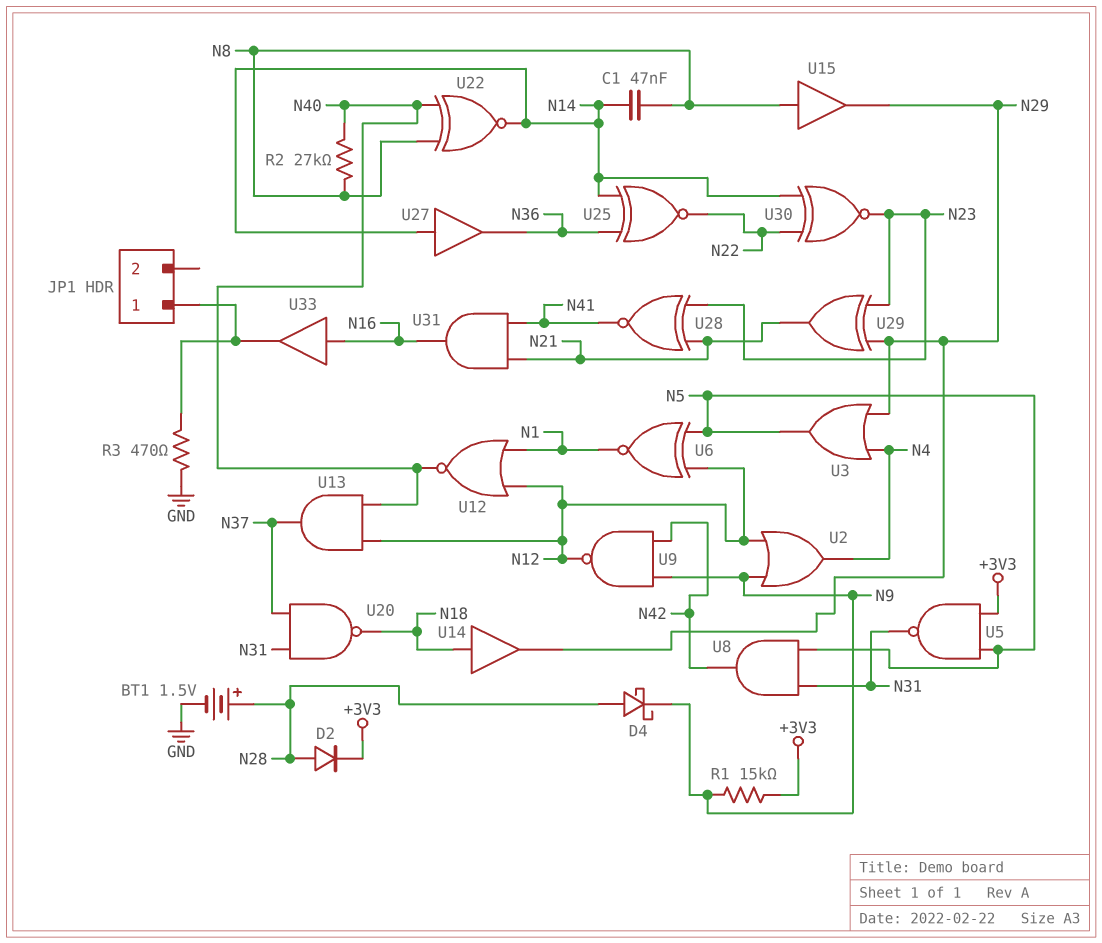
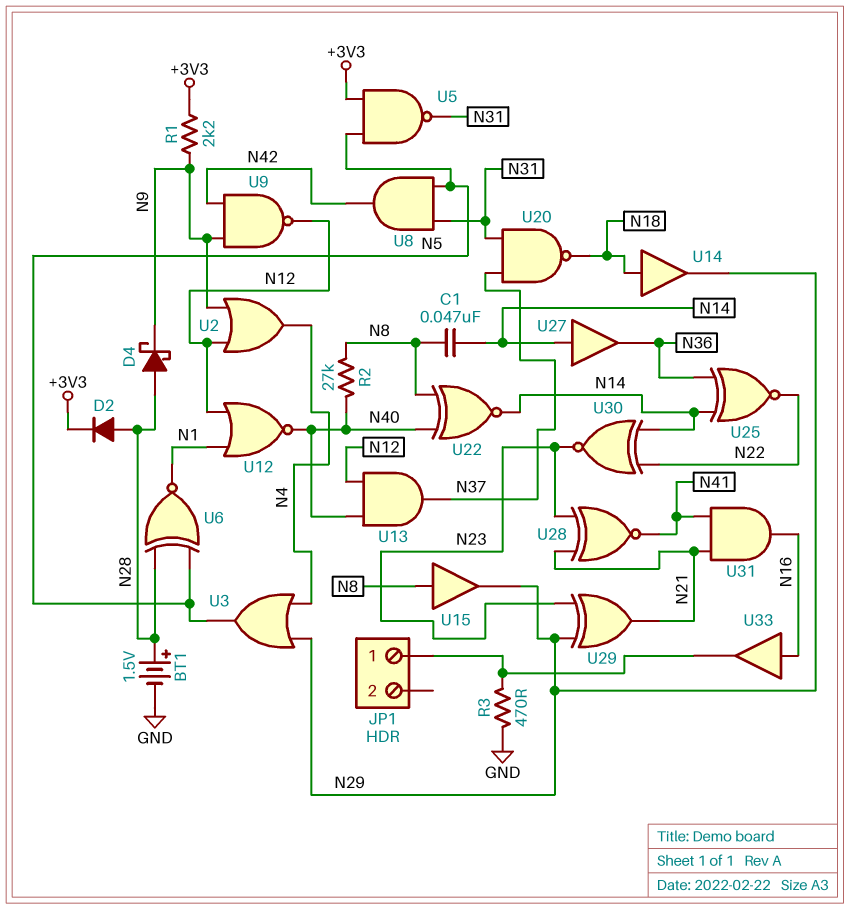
R1: 15k (+3V3, N9) -> 2.2k (+3V3, N9)
U6: XNOR (in N5, in N12, out N1) -> XNOR (in N5, in N28, out N1)

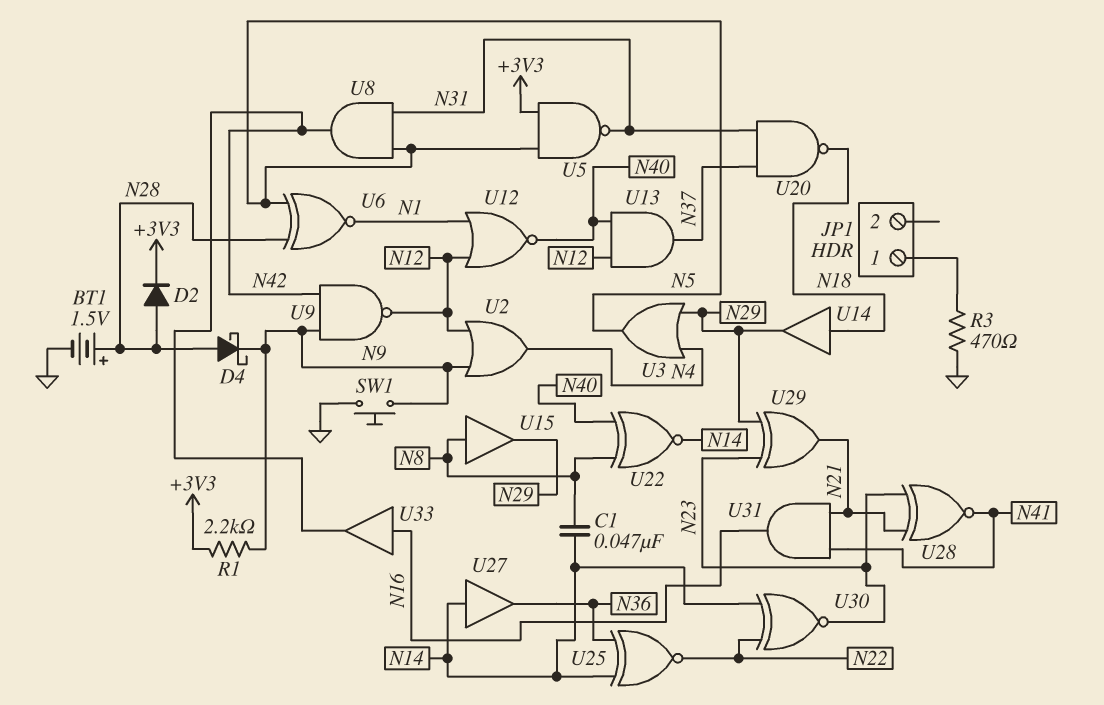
R2: 27k (N8, N40) -> none
SW1: none -> button (GND, N9)
U33: buffer (in N16, out JP1/1) -> buffer (in N16, out N42)

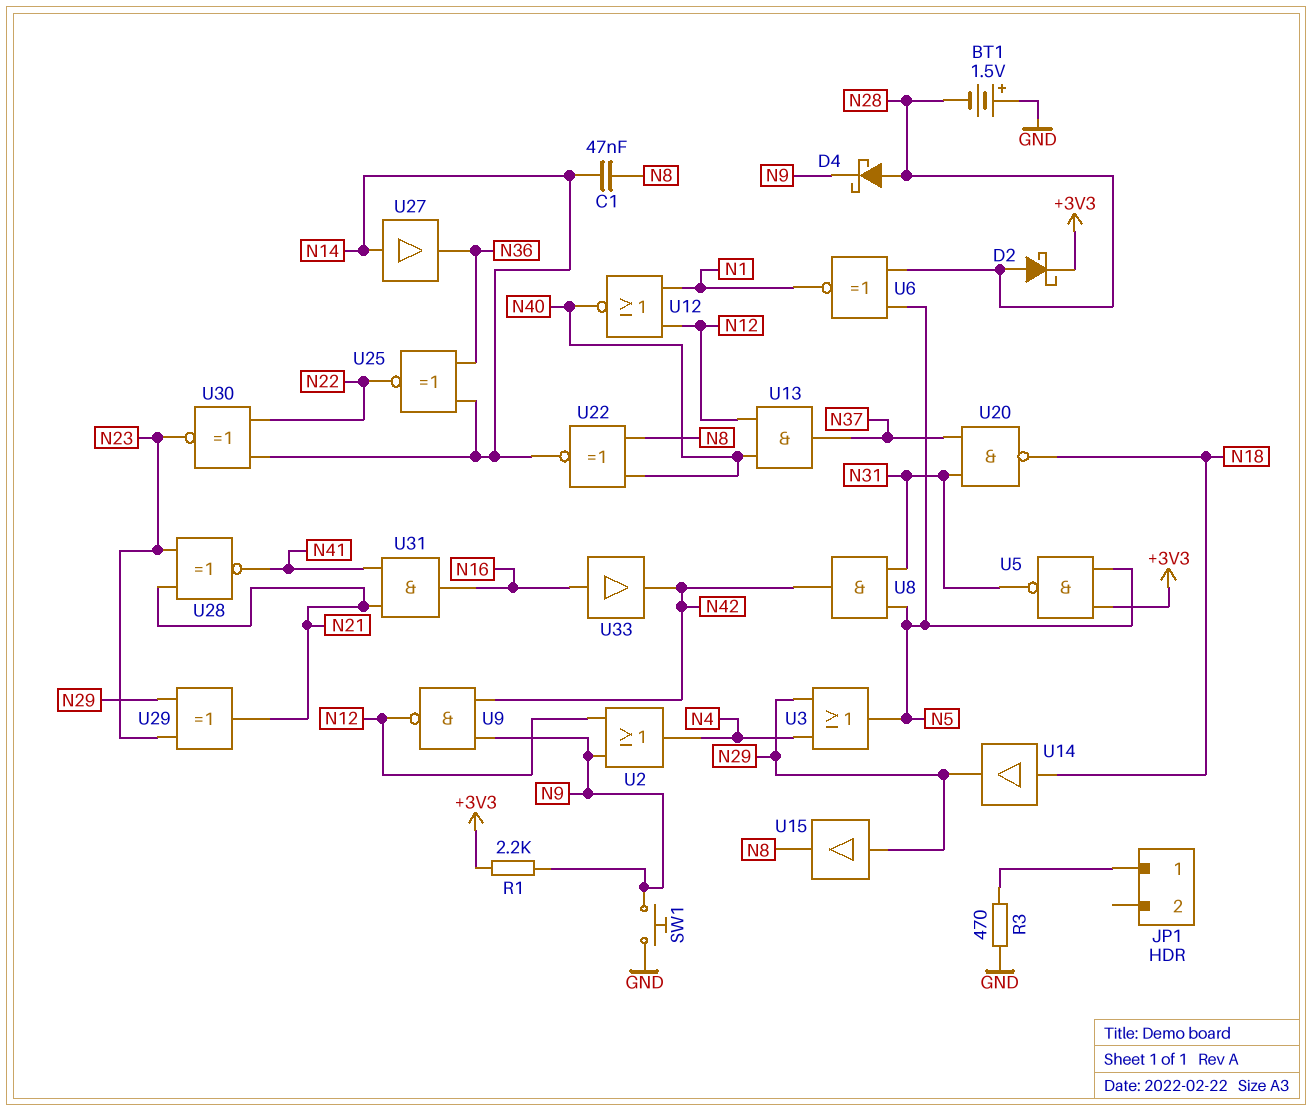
BT1: 1.5V (plus N28, minus GND) -> 1.5V (plus GND, minus N28)
D2: diode (A N28, K +3V3) -> schottky (A N28, K +3V3)
U15: buffer (in N8, out N29) -> buffer (in N29, out N8)

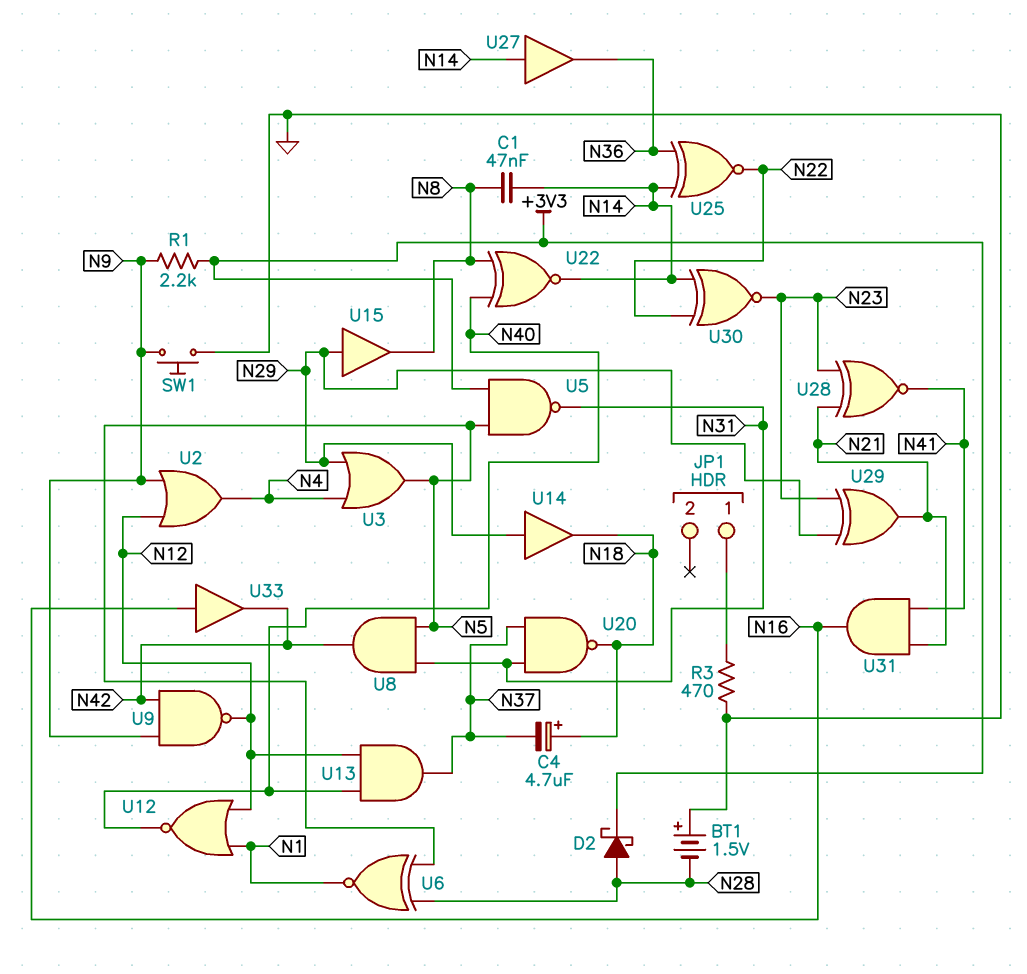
C4: none -> 4.7uF (plus N18, minus N37)
D4: schottky (A N28, K N9) -> none
U14: buffer (in N18, out N29) -> buffer (in N29, out N18)

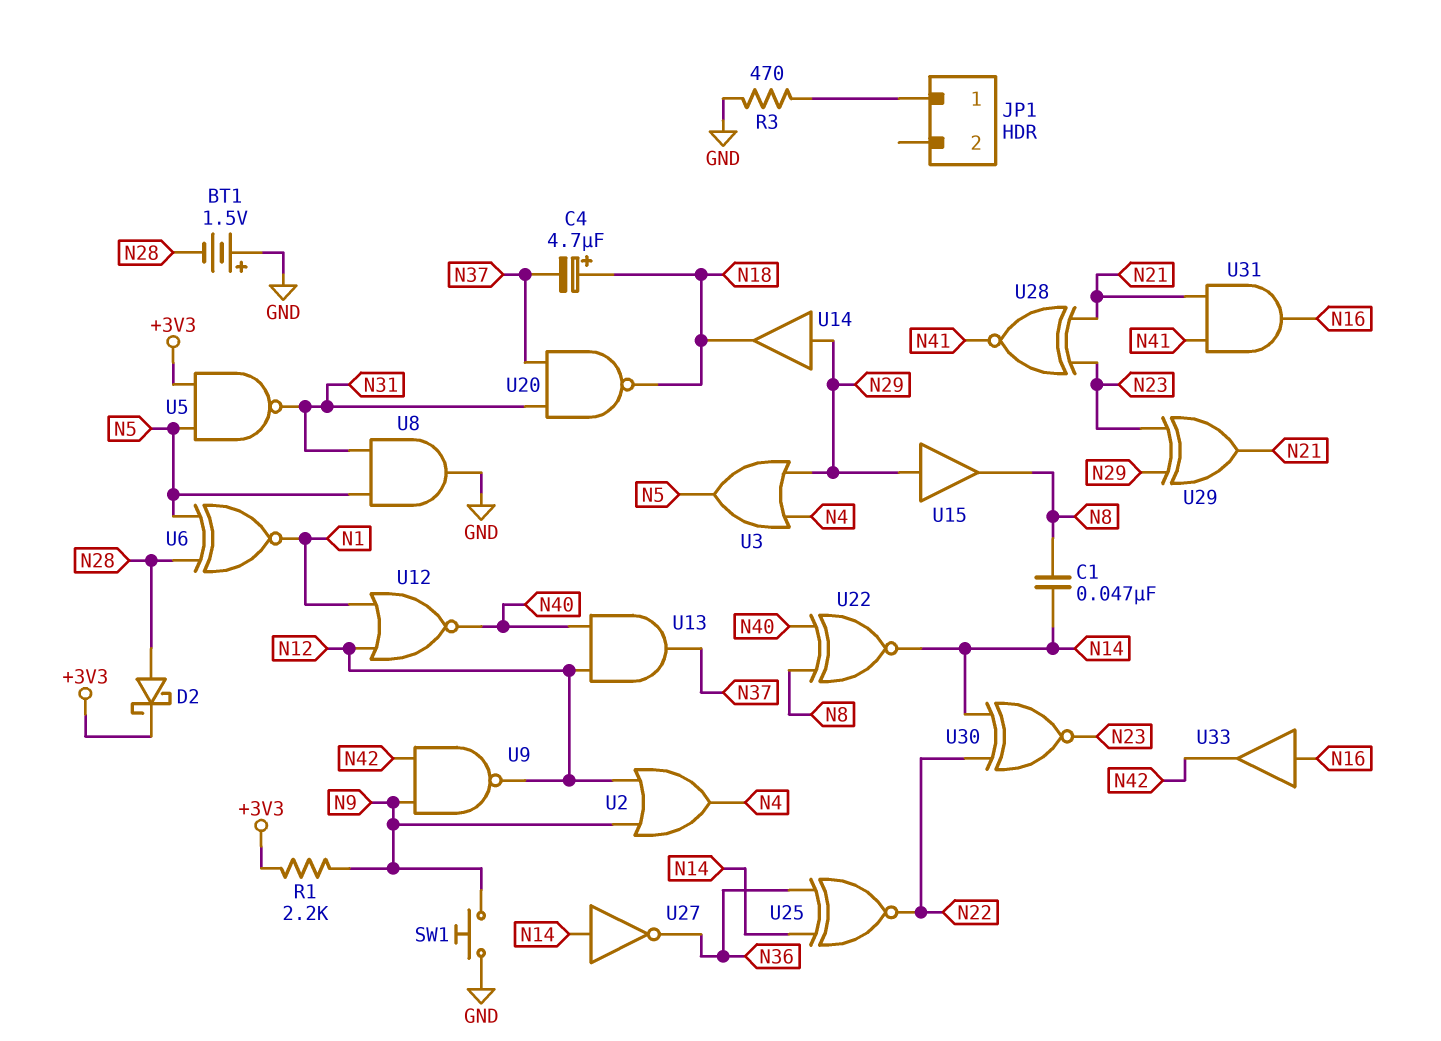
U8: AND (in N5, in N31, out N42) -> AND (in N5, in N31, out GND)
U27: buffer (in N14, out N36) -> NOT (in N14, out N36)

